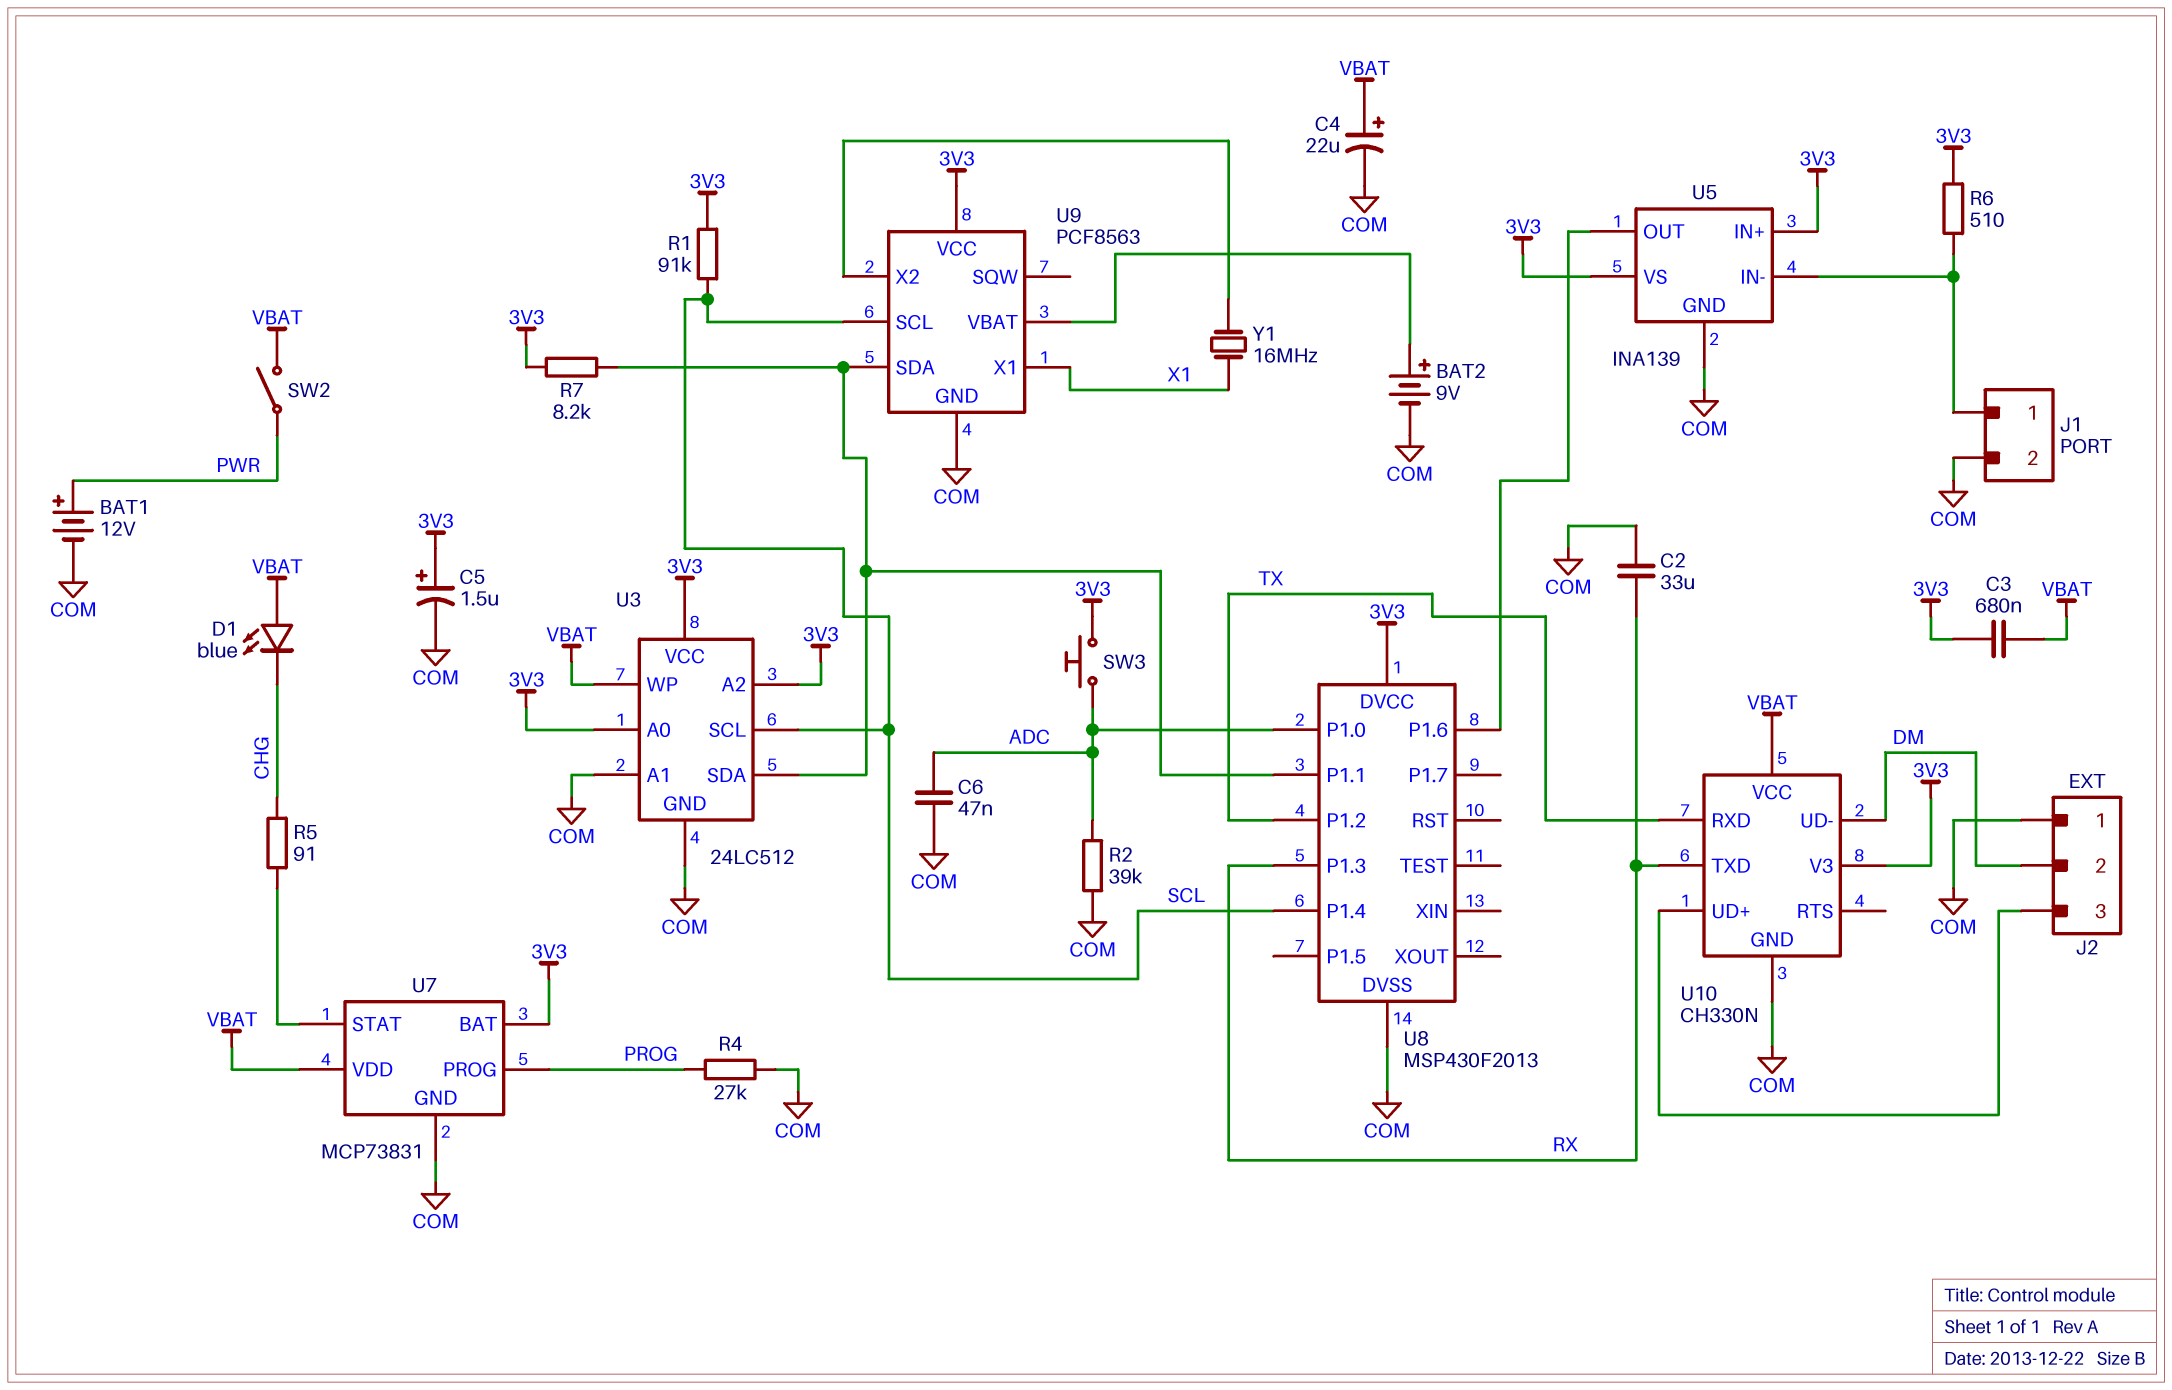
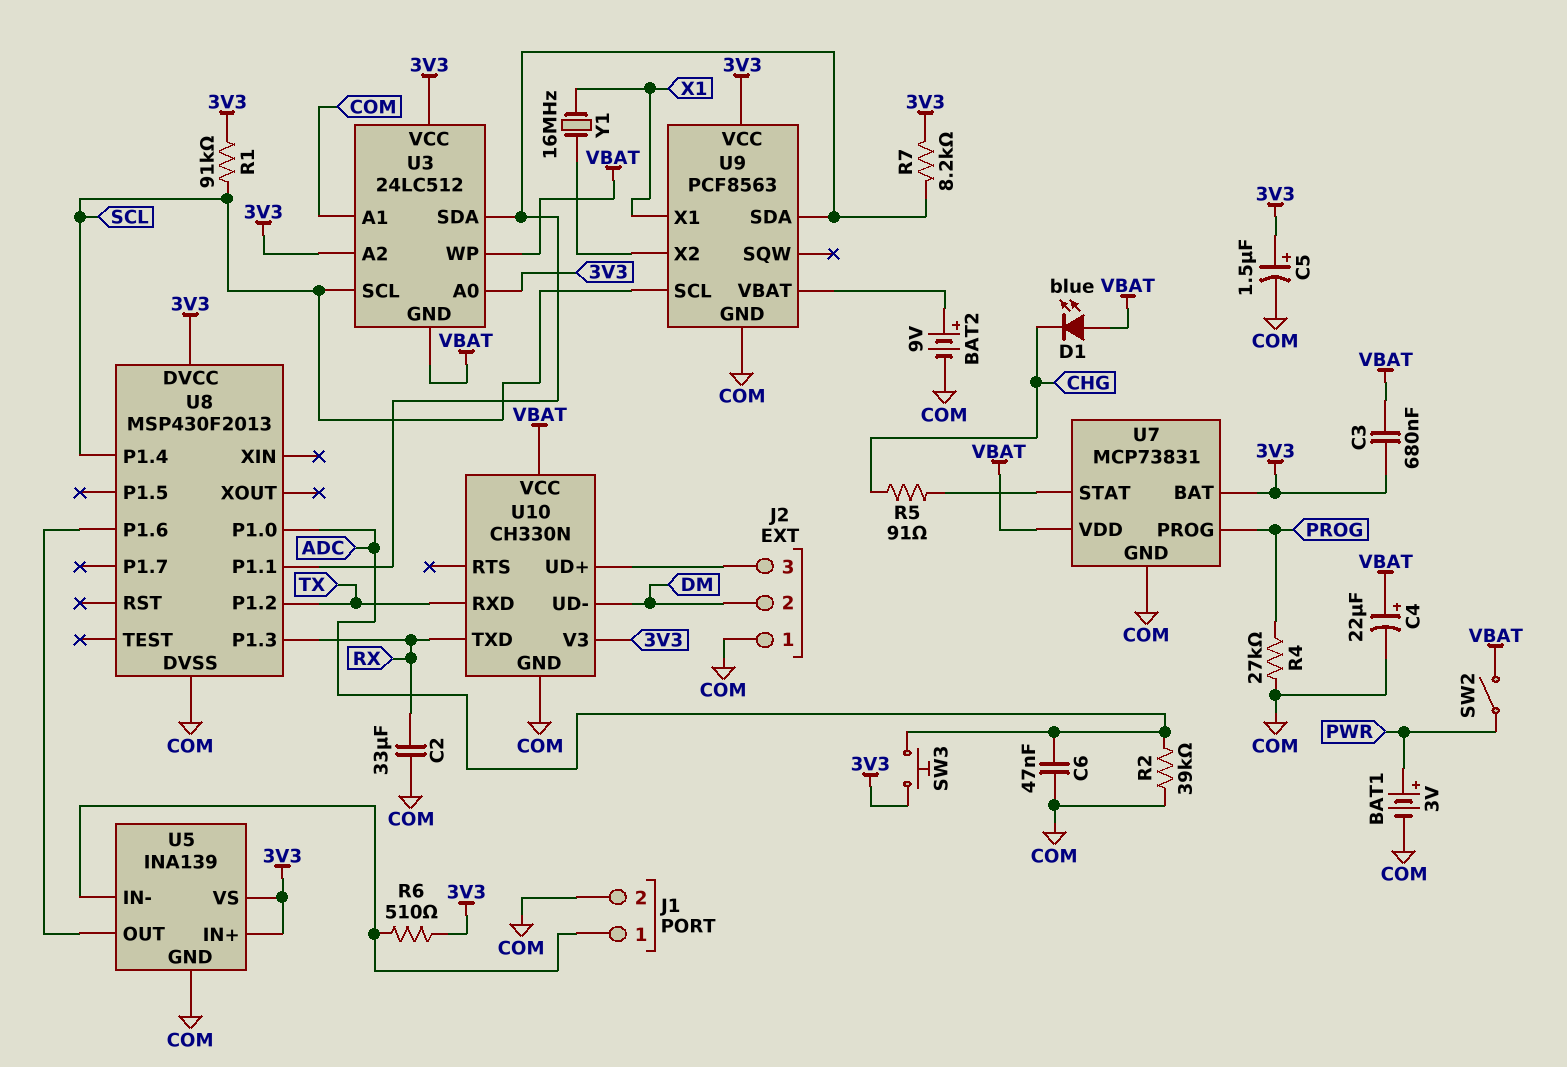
BAT1: 12V (plus PWR, minus COM) -> 3V (plus PWR, minus COM)
U3 pin GND: COM -> VBAT

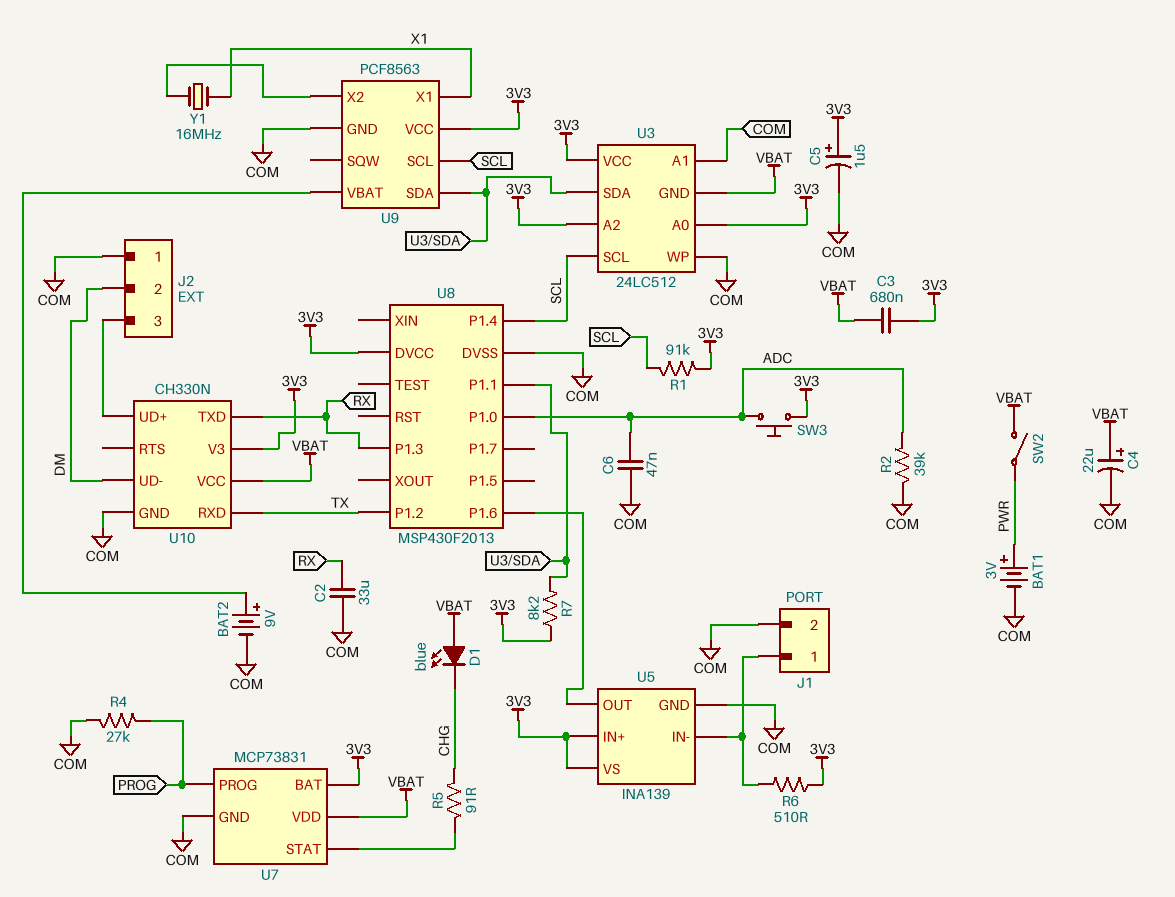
U3 pin WP: VBAT -> COM

